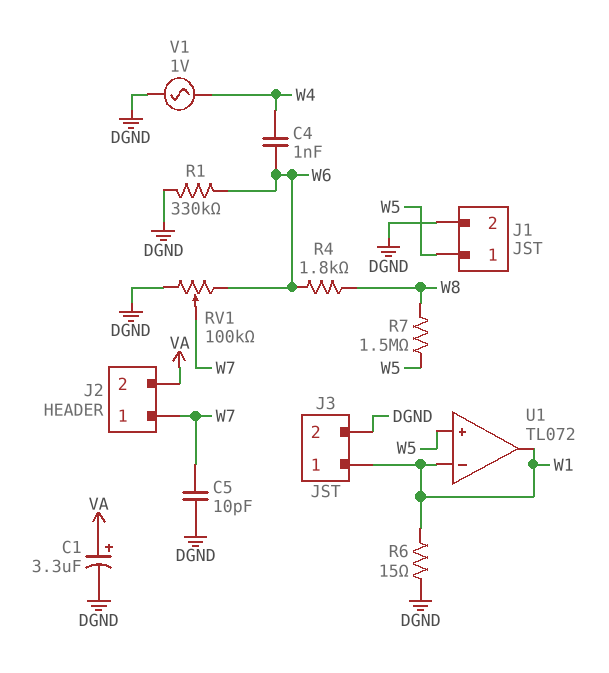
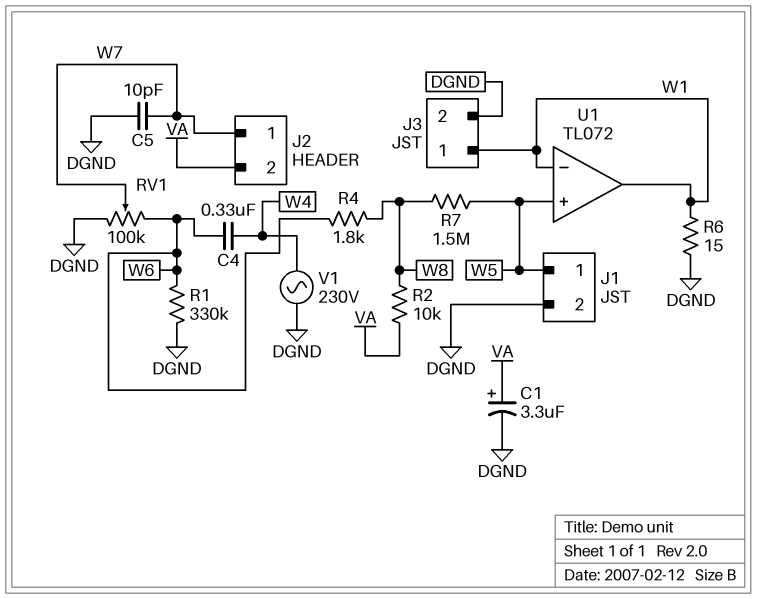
C4: 1nF (W4, W6) -> 330nF (W4, W6)
R2: none -> 10k (VA, W8)
V1: AC 1V (DGND, W4) -> AC 230V (DGND, W4)

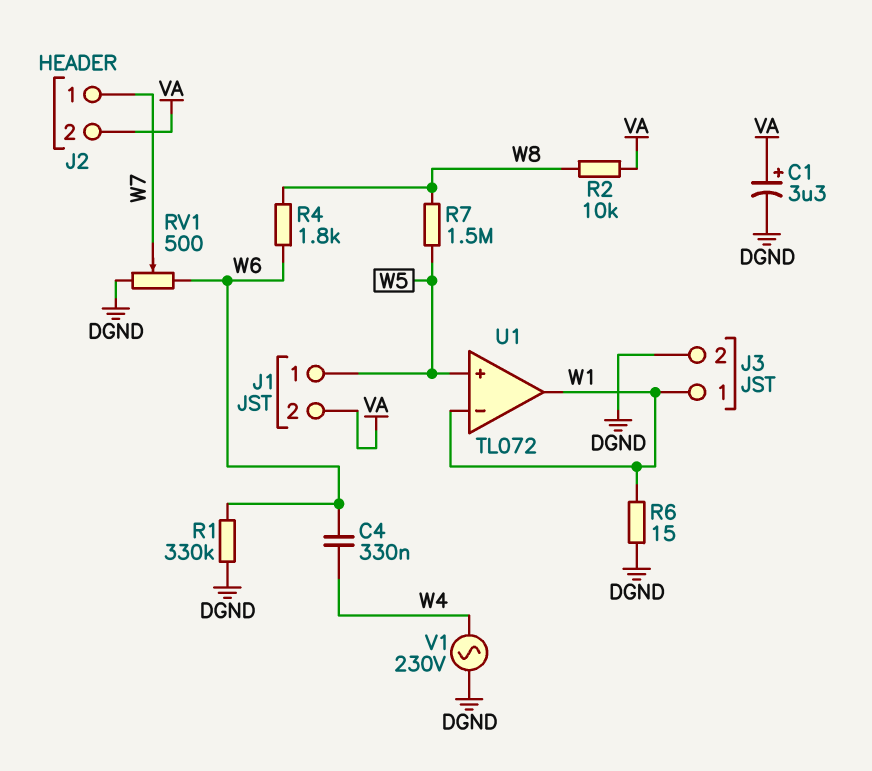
C5: 10pF (DGND, W7) -> none
J1 pin 2: DGND -> VA
RV1: 100k (DGND, W6, wiper W7) -> 500 (DGND, W6, wiper W7)

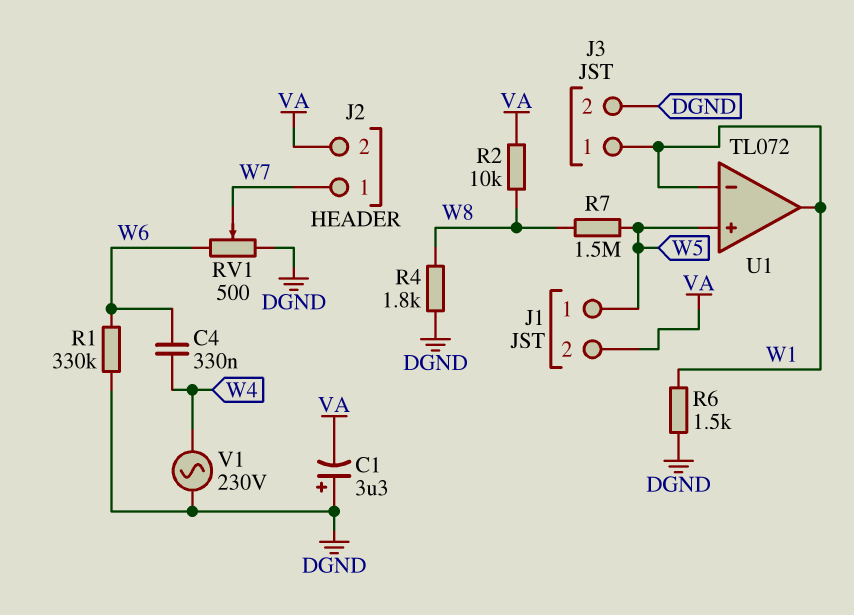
C1: 3.3uF (plus VA, minus DGND) -> 3.3uF (plus DGND, minus VA)
R4: 1.8k (W6, W8) -> 1.8k (DGND, W8)
R6: 15 (DGND, W1) -> 1.5k (DGND, W1)

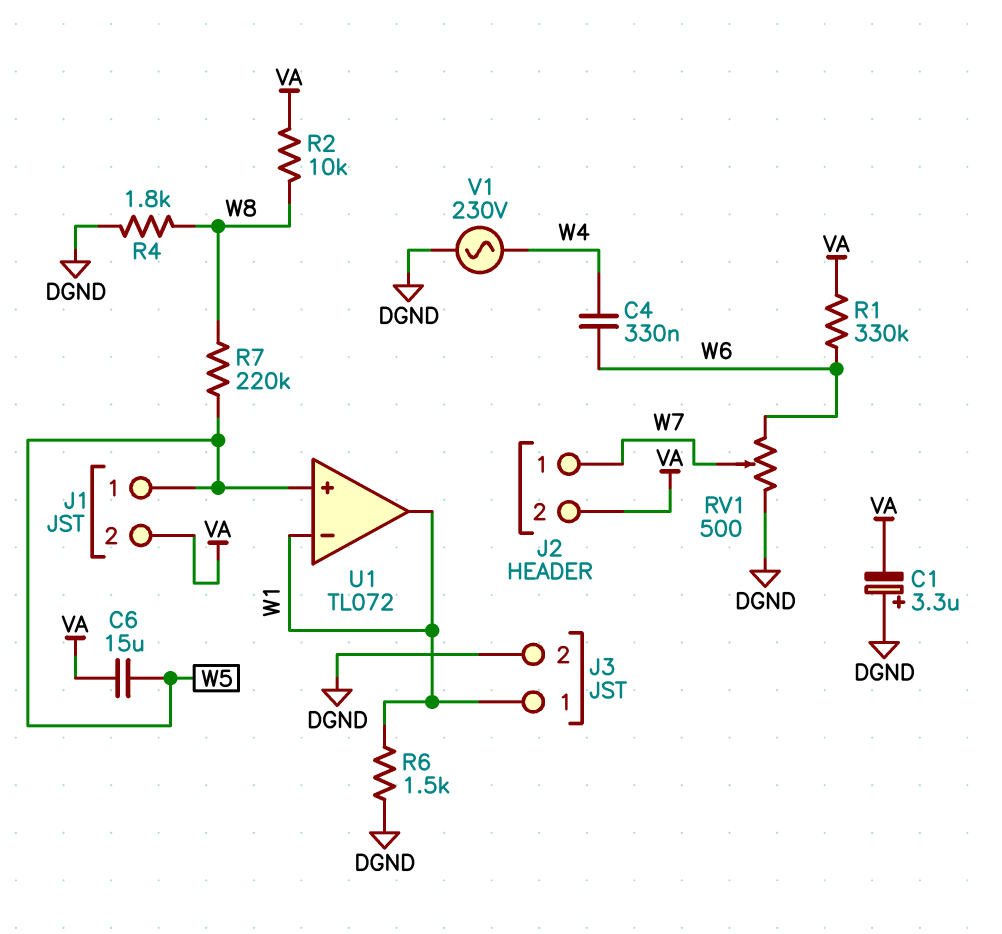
C6: none -> 15uF (VA, W5)
R1: 330k (DGND, W6) -> 330k (VA, W6)
R7: 1.5M (W5, W8) -> 220k (W5, W8)

